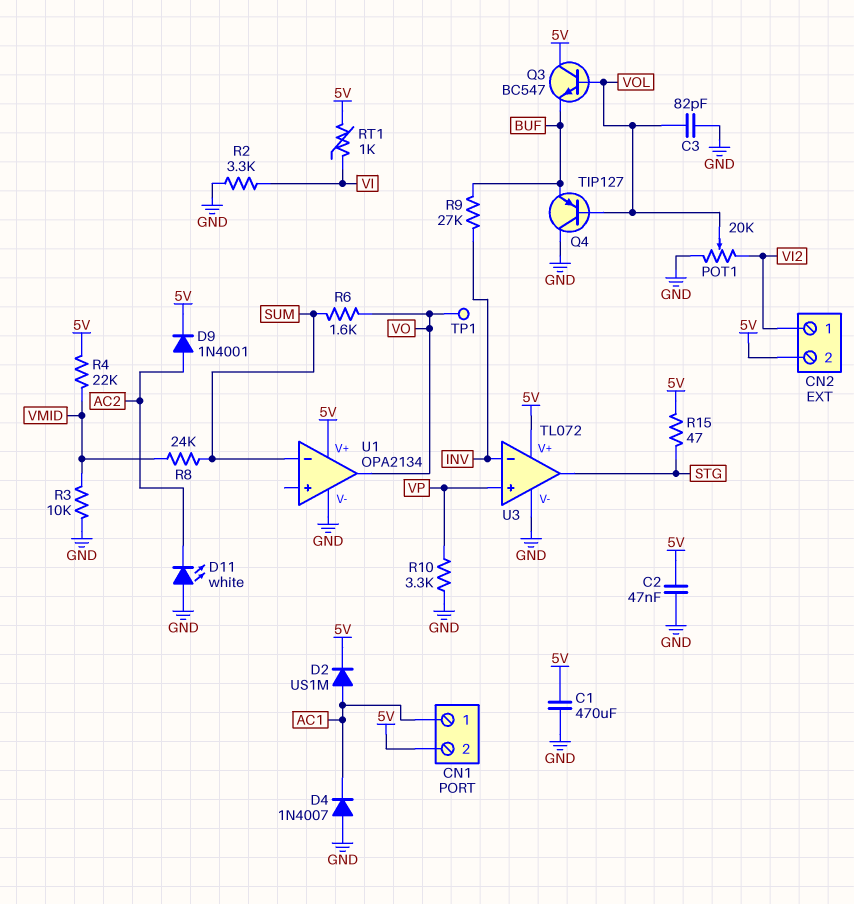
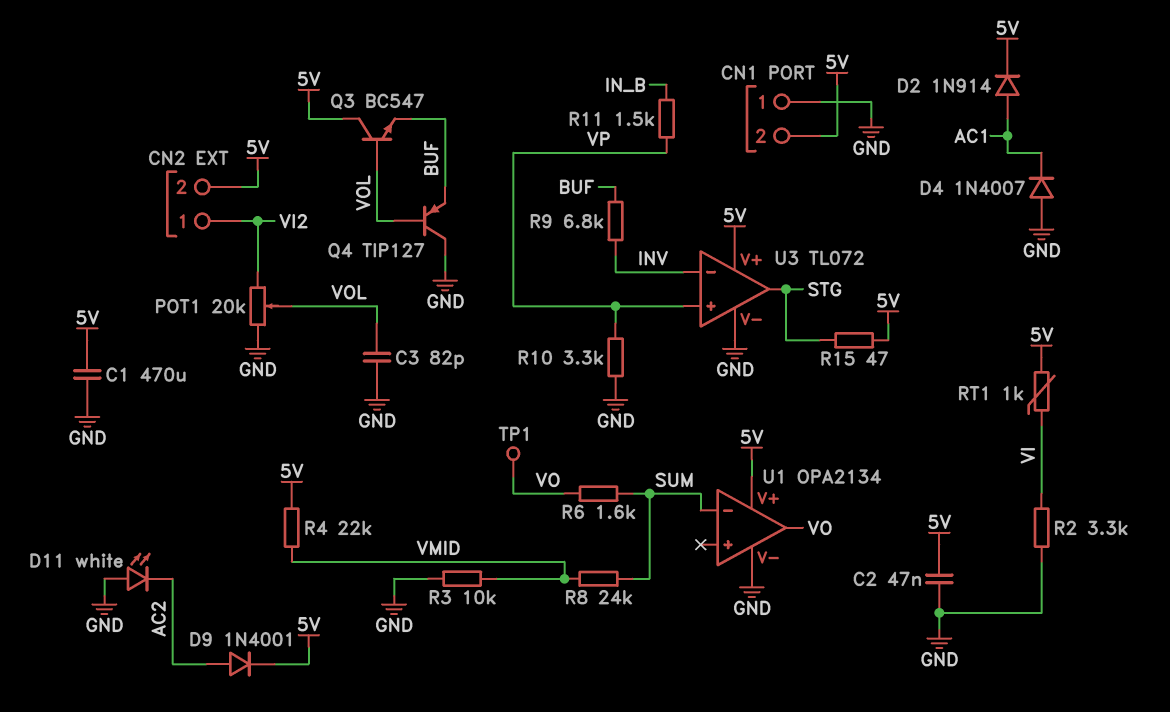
CN1 pin 1: AC1 -> GND
D2: diode US1M (A AC1, K 5V) -> diode 1N914 (A AC1, K 5V)
R9: 27k (BUF, INV) -> 6.8k (BUF, INV)
R11: none -> 1.5k (IN_B, VP)

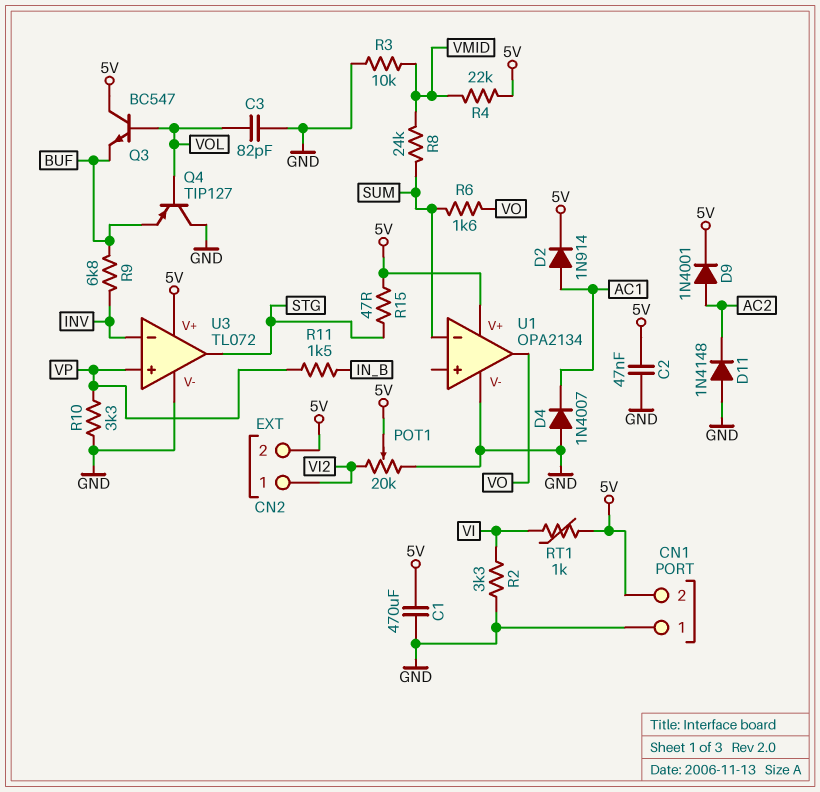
D11: LED white (A GND, K AC2) -> diode 1N4148 (A GND, K AC2)
POT1: 20k (GND, VI2, wiper VOL) -> 20k (GND, VI2, wiper 5V)
TP1: test point (VO) -> none

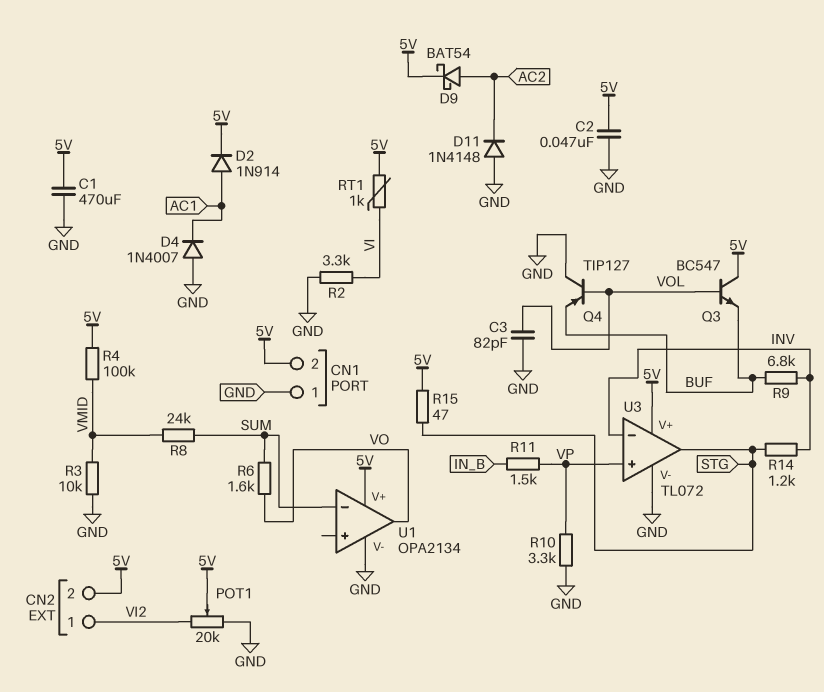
D9: diode 1N4001 (A AC2, K 5V) -> schottky BAT54 (A AC2, K 5V)
R4: 22k (5V, VMID) -> 100k (5V, VMID)
R14: none -> 1.2k (INV, STG)

